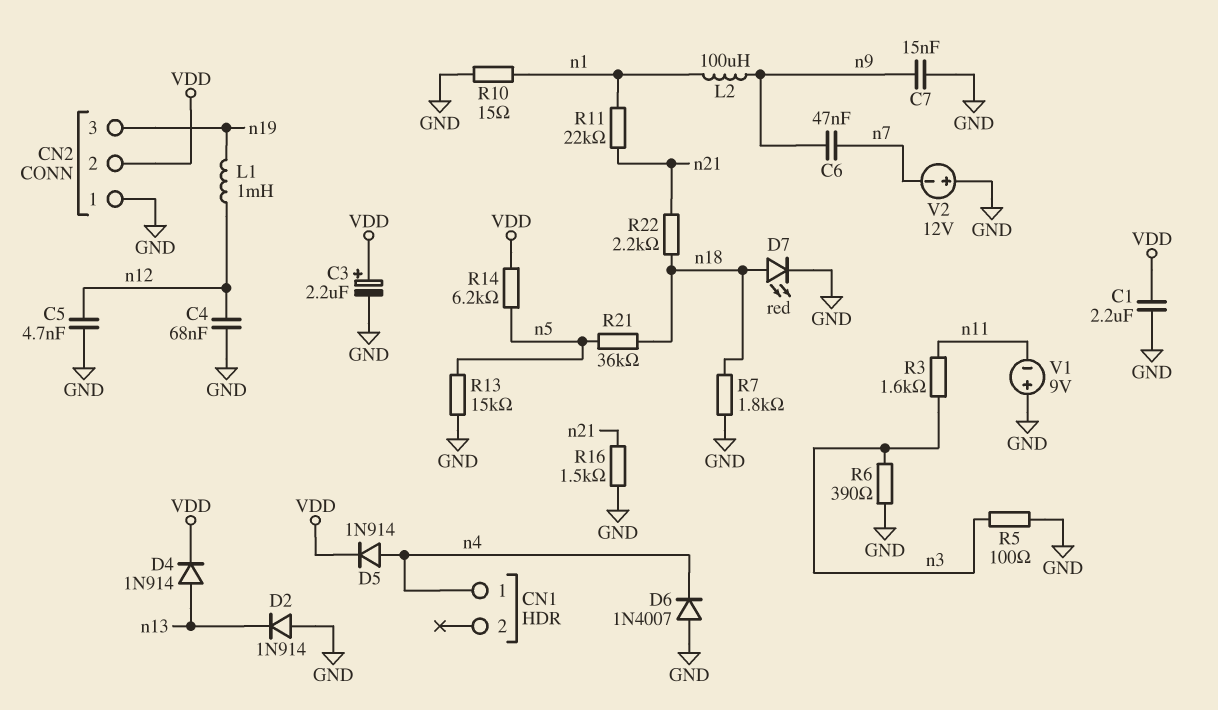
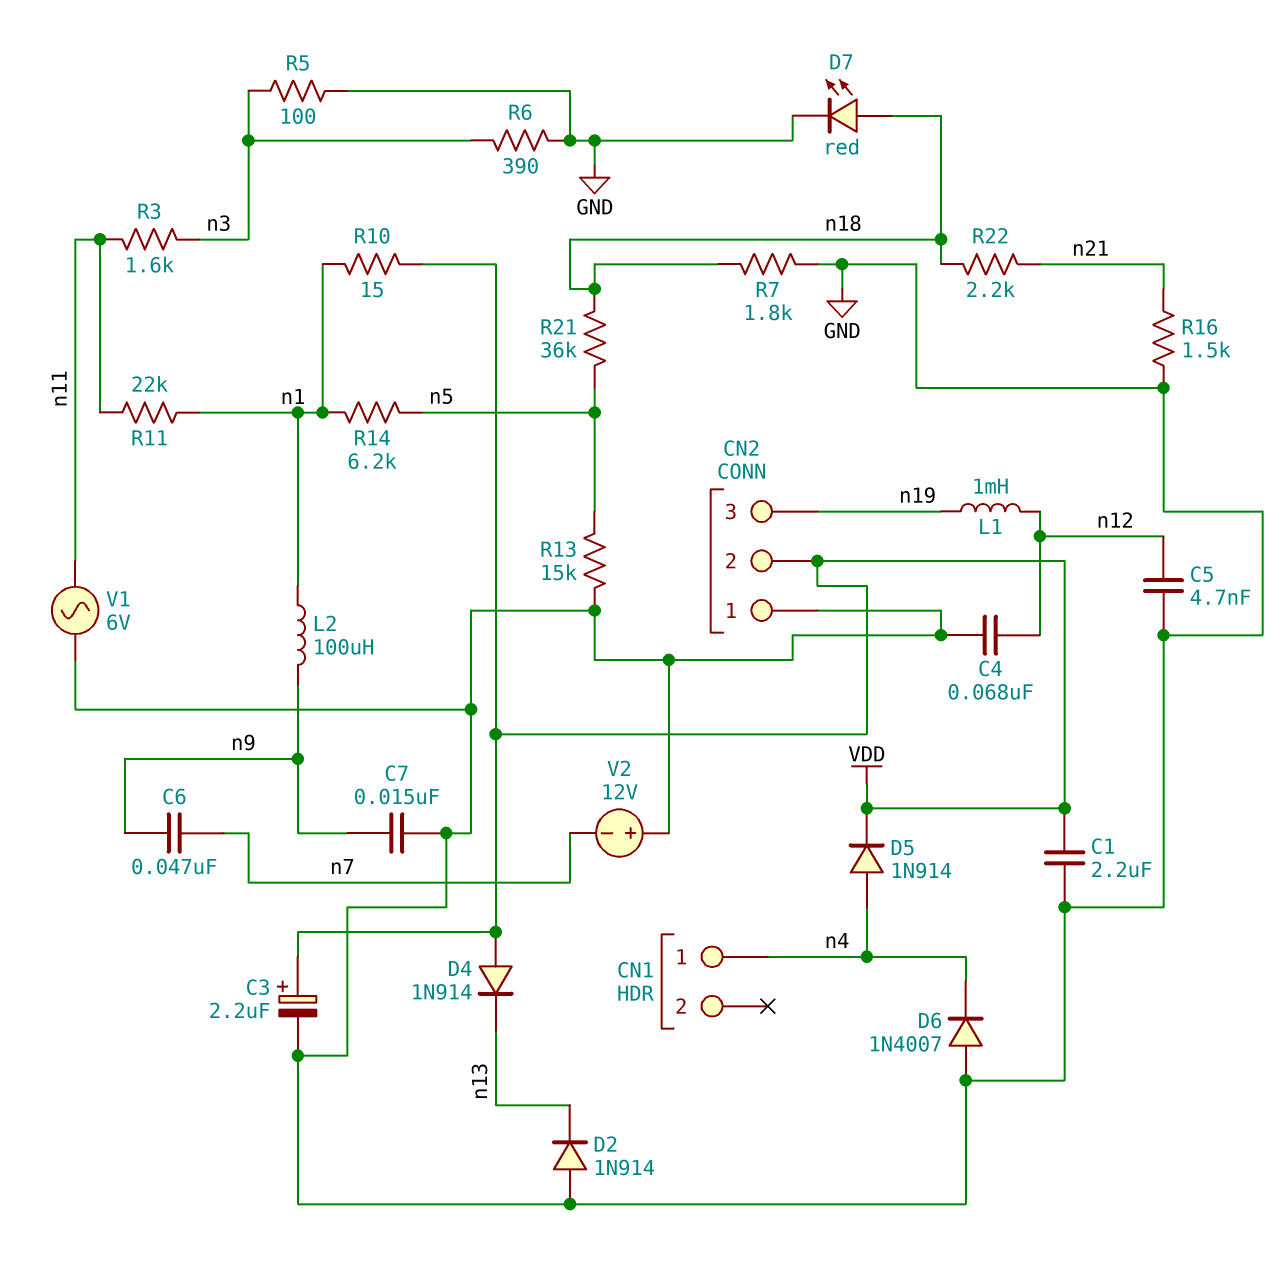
D4: diode 1N914 (A n13, K VDD) -> diode 1N914 (A VDD, K n13)
R10: 15 (GND, n1) -> 15 (VDD, n1)
R11: 22k (n1, n21) -> 22k (n1, n11)
R14: 6.2k (VDD, n5) -> 6.2k (n1, n5)
V1: 9V (plus GND, minus n11) -> AC 6V (GND, n11)

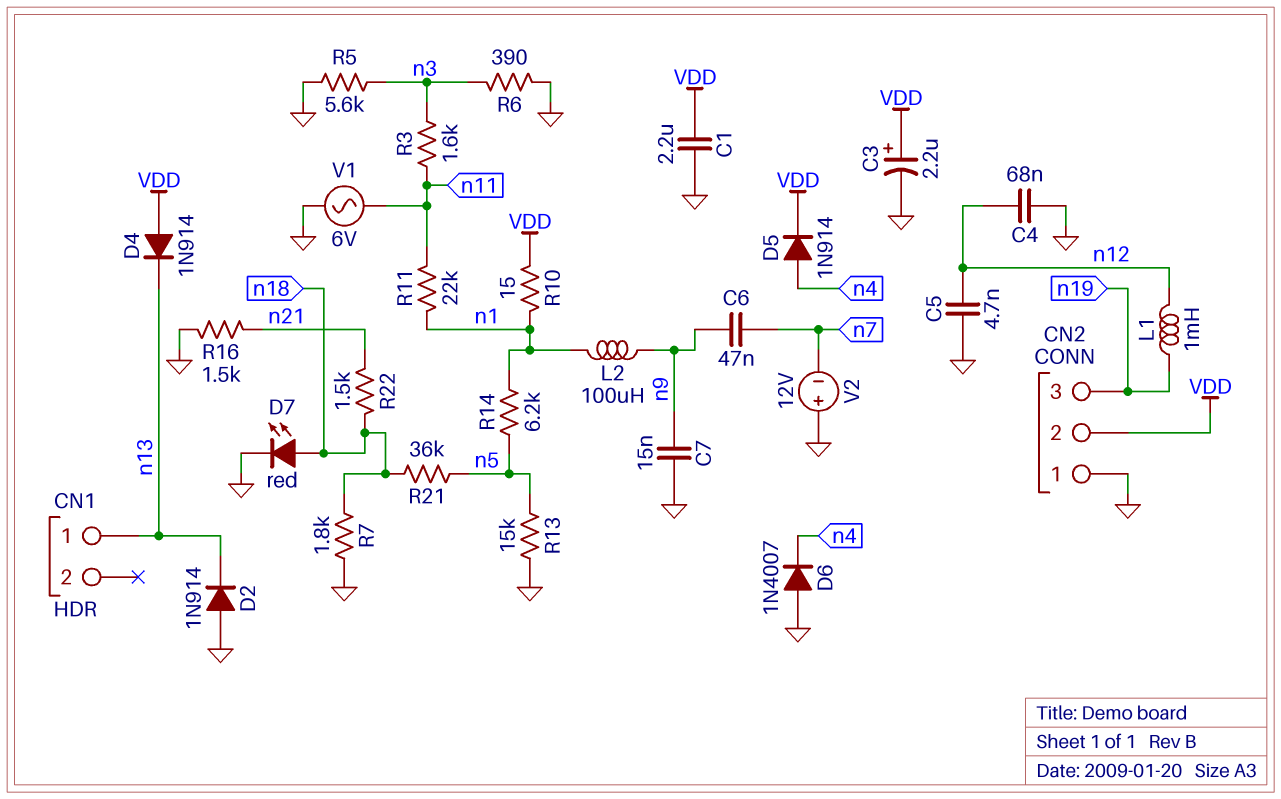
CN1 pin 1: n4 -> n13
R5: 100 (GND, n3) -> 5.6k (GND, n3)
R22: 2.2k (n18, n21) -> 1.5k (n18, n21)

